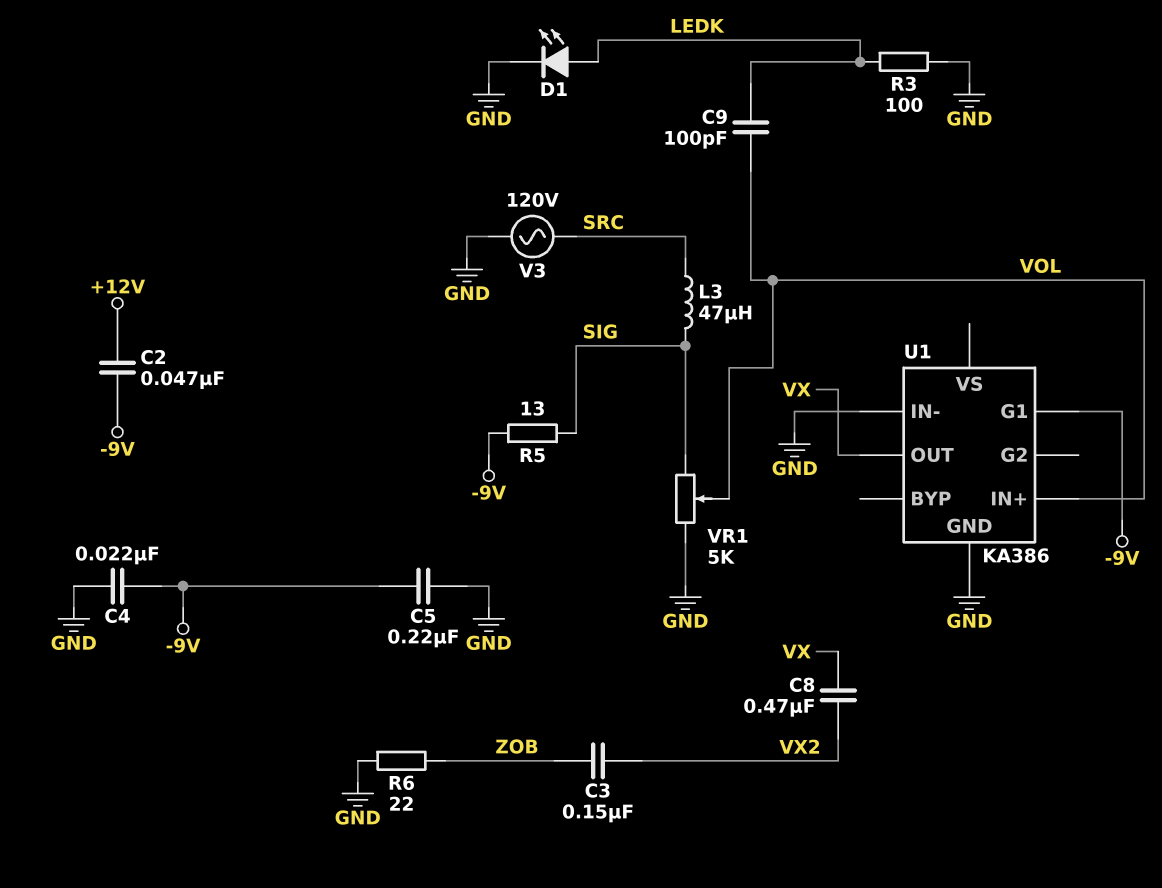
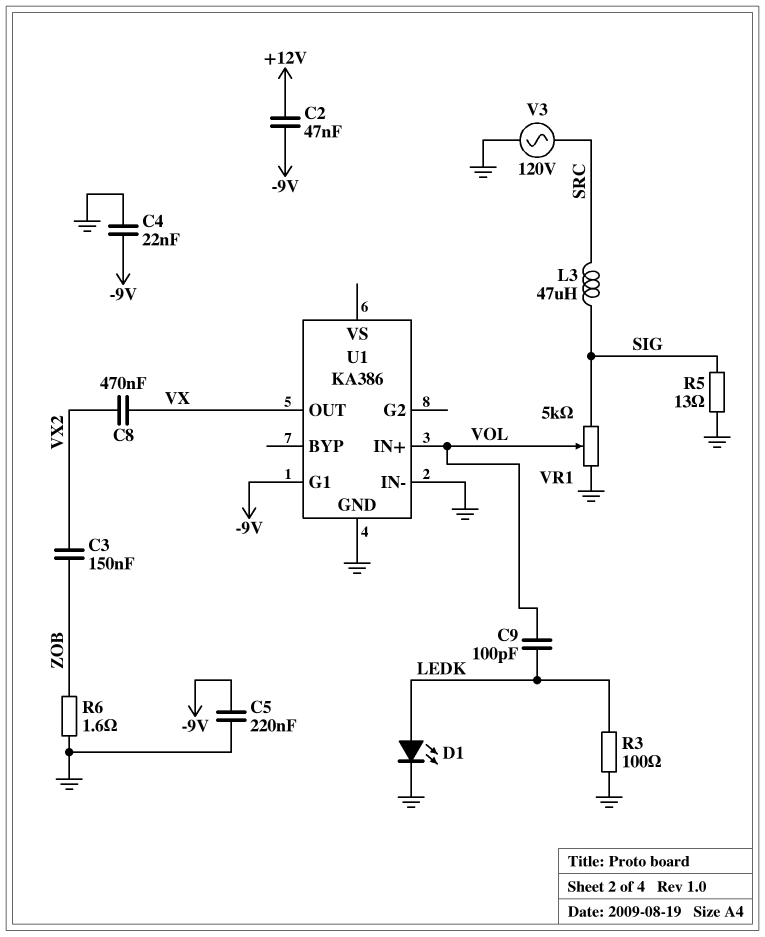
R5: 13 (-9V, SIG) -> 13 (GND, SIG)
R6: 22 (GND, ZOB) -> 1.6 (GND, ZOB)

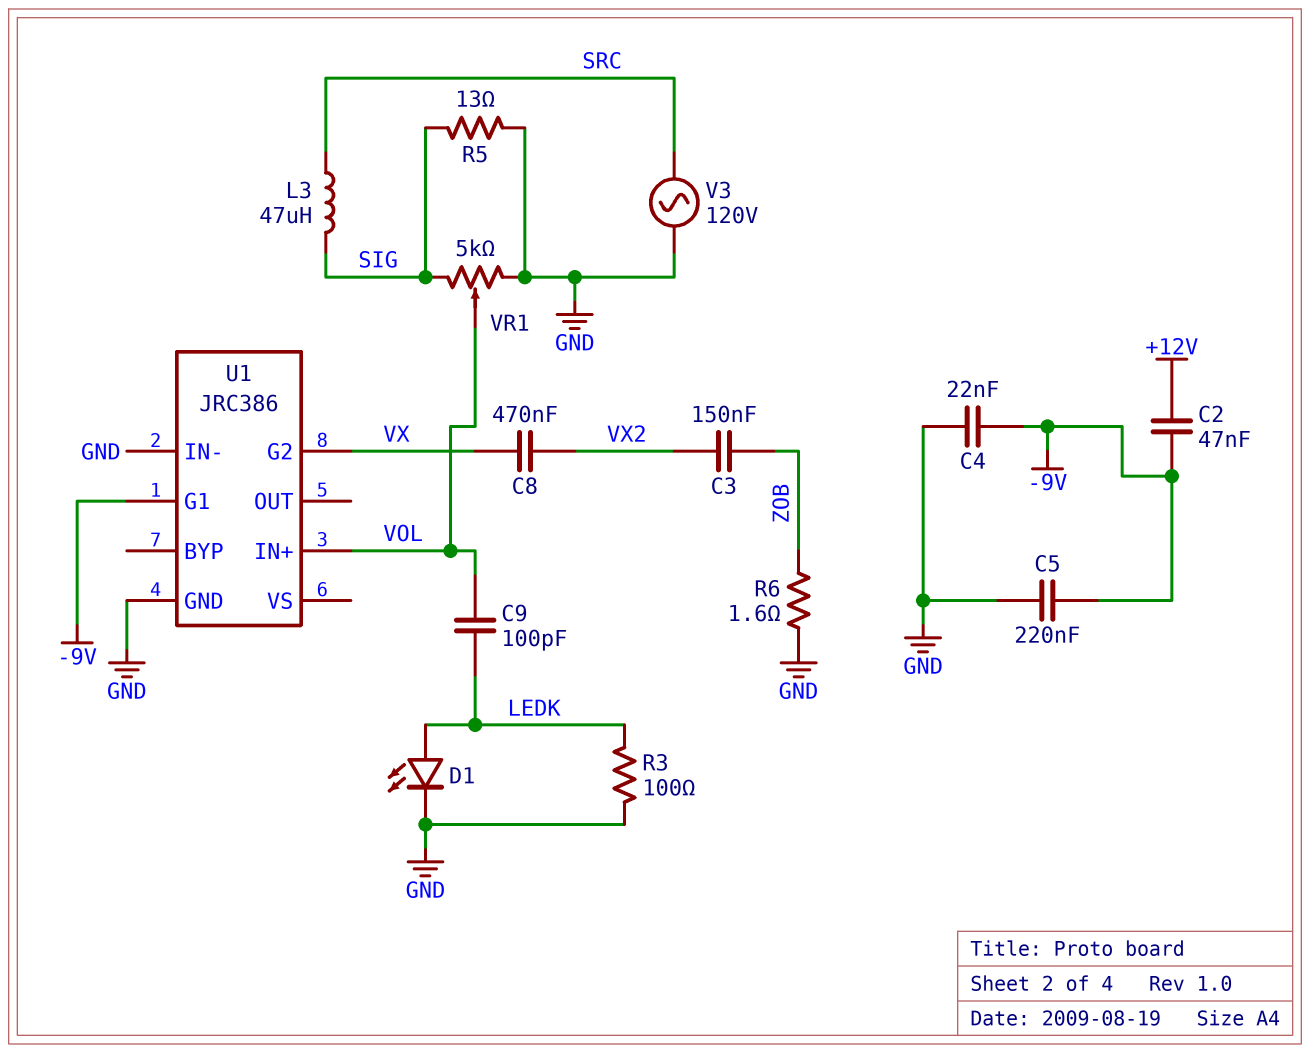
U1: KA386 -> JRC386
U1 pin G2: none -> VX
U1 pin OUT: VX -> none

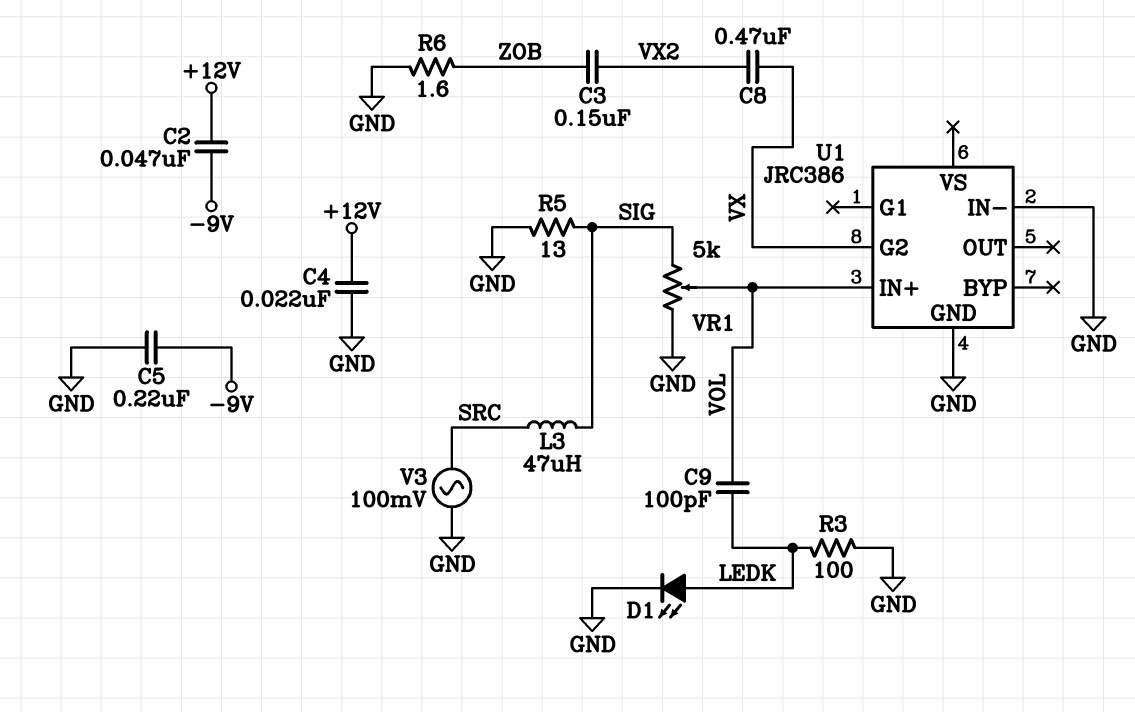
C4: 22nF (-9V, GND) -> 22nF (+12V, GND)
U1 pin G1: -9V -> none
V3: AC 120V (GND, SRC) -> AC 100mV (GND, SRC)

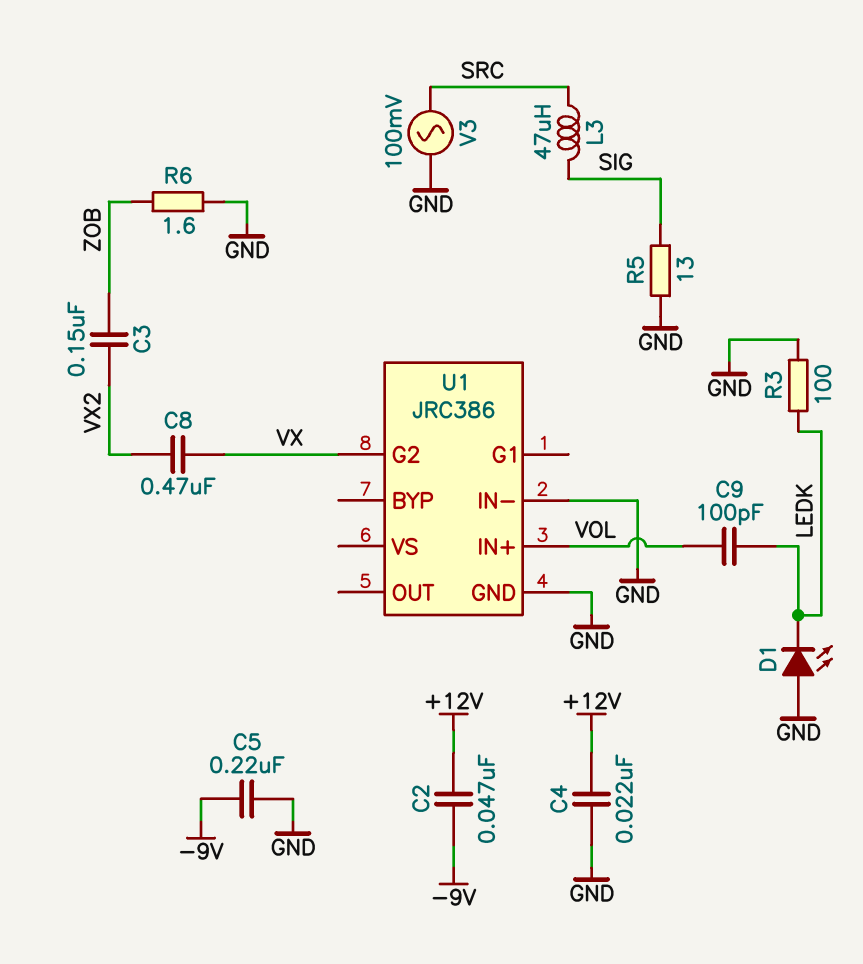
D1: LED (A LEDK, K GND) -> LED (A GND, K LEDK)
VR1: 5k (GND, SIG, wiper VOL) -> none

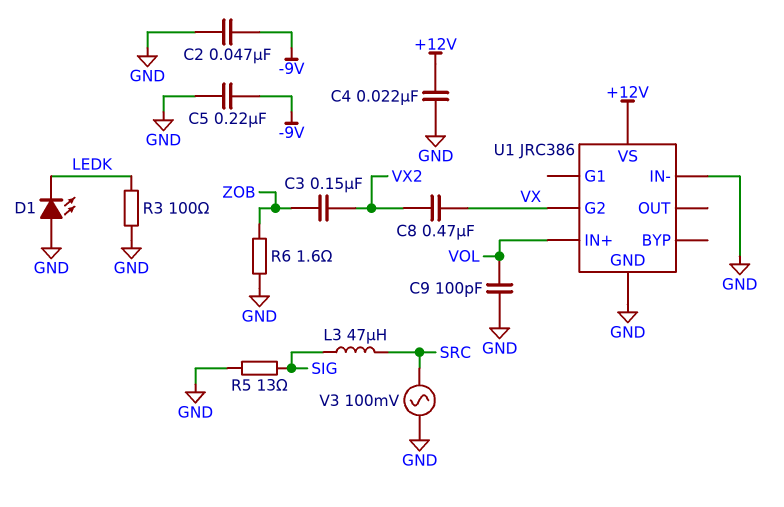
C2: 47nF (+12V, -9V) -> 47nF (-9V, GND)
C9: 100pF (LEDK, VOL) -> 100pF (GND, VOL)
U1 pin VS: none -> +12V

